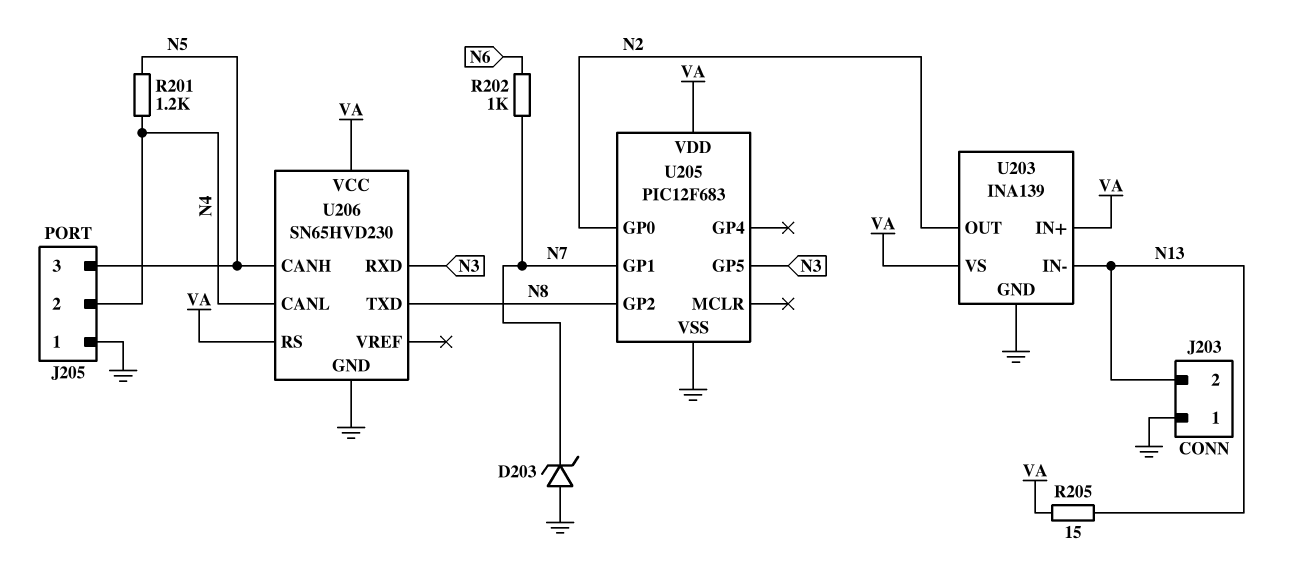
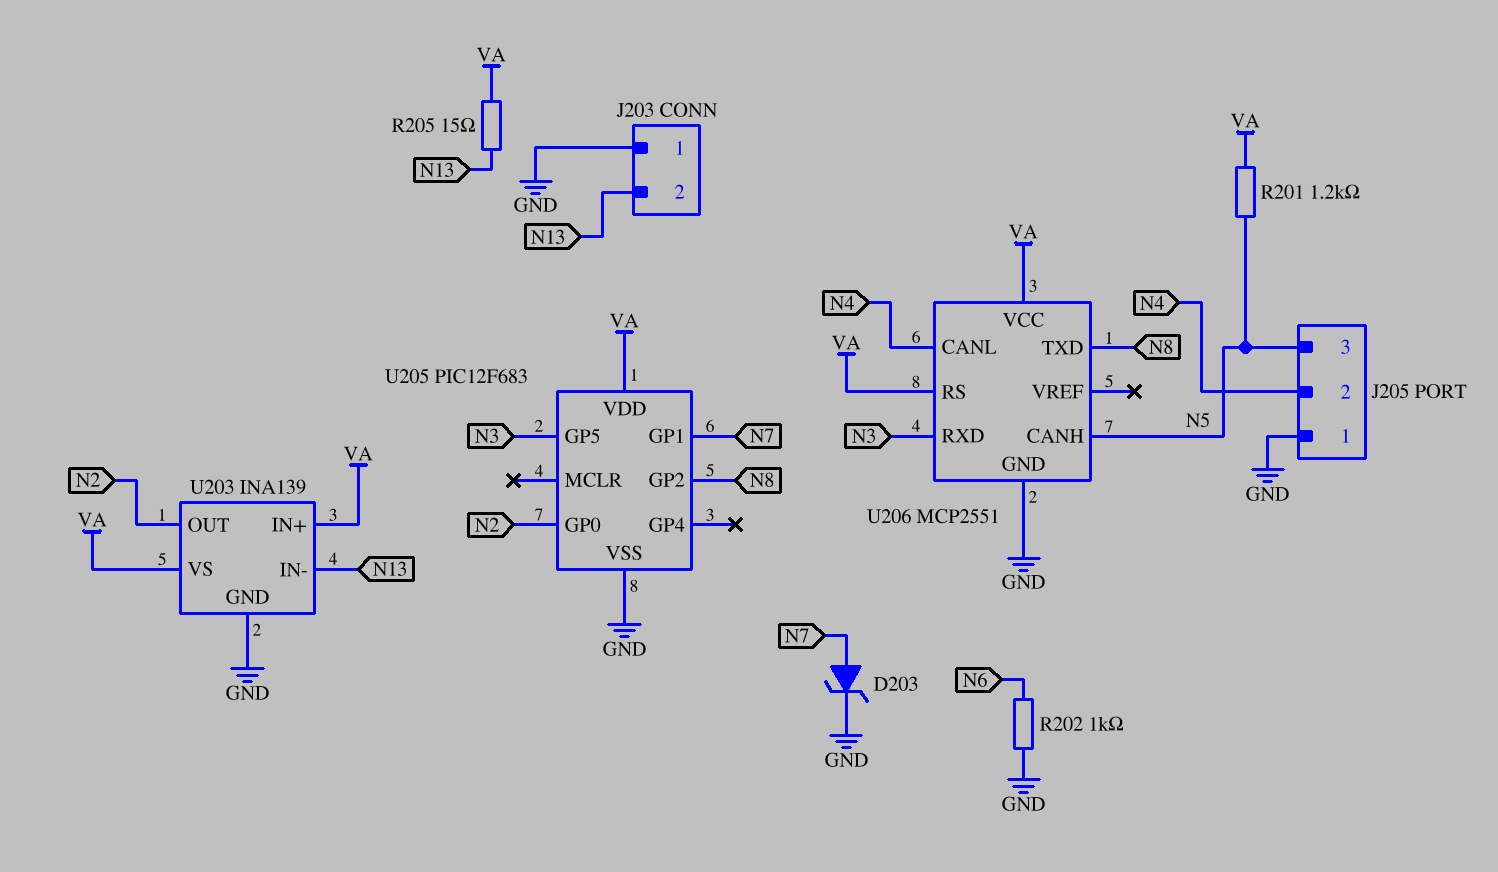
D203: zener (A GND, K N7) -> zener (A N7, K GND)
R201: 1.2k (N4, N5) -> 1.2k (N5, VA)
R202: 1k (N6, N7) -> 1k (GND, N6)
U206: SN65HVD230 -> MCP2551

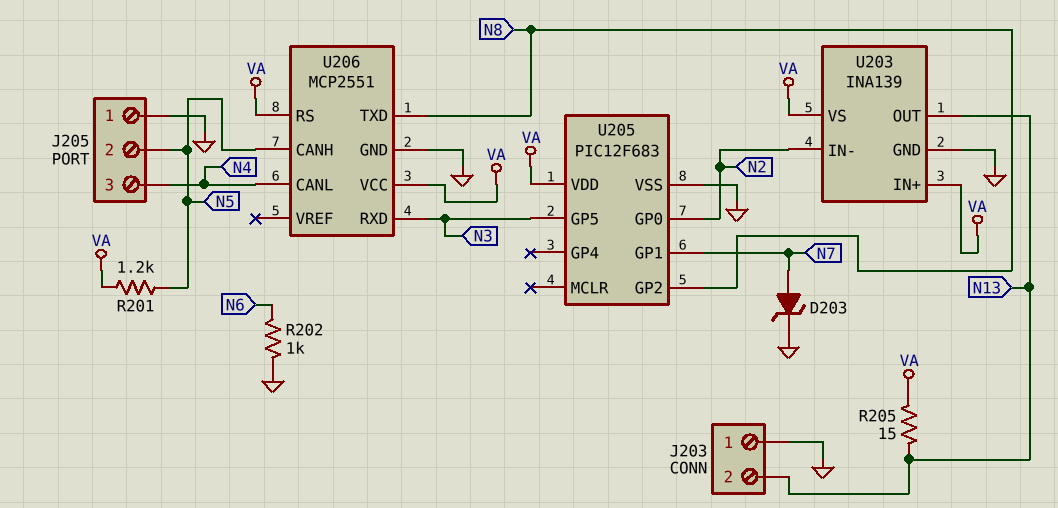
J205 pin 2: N4 -> N5
J205 pin 3: N5 -> N4
U203 pin IN-: N13 -> N2
U203 pin OUT: N2 -> N13

